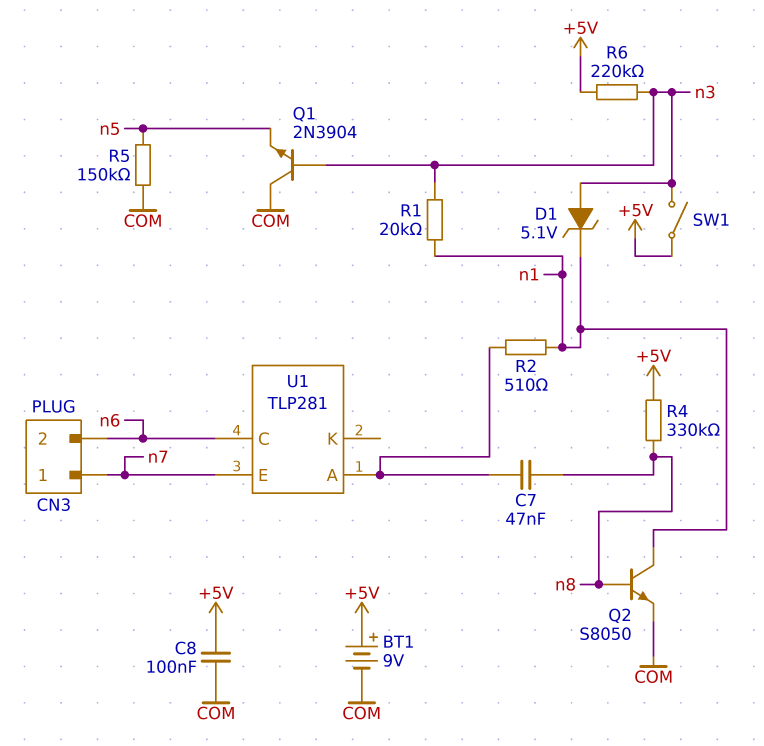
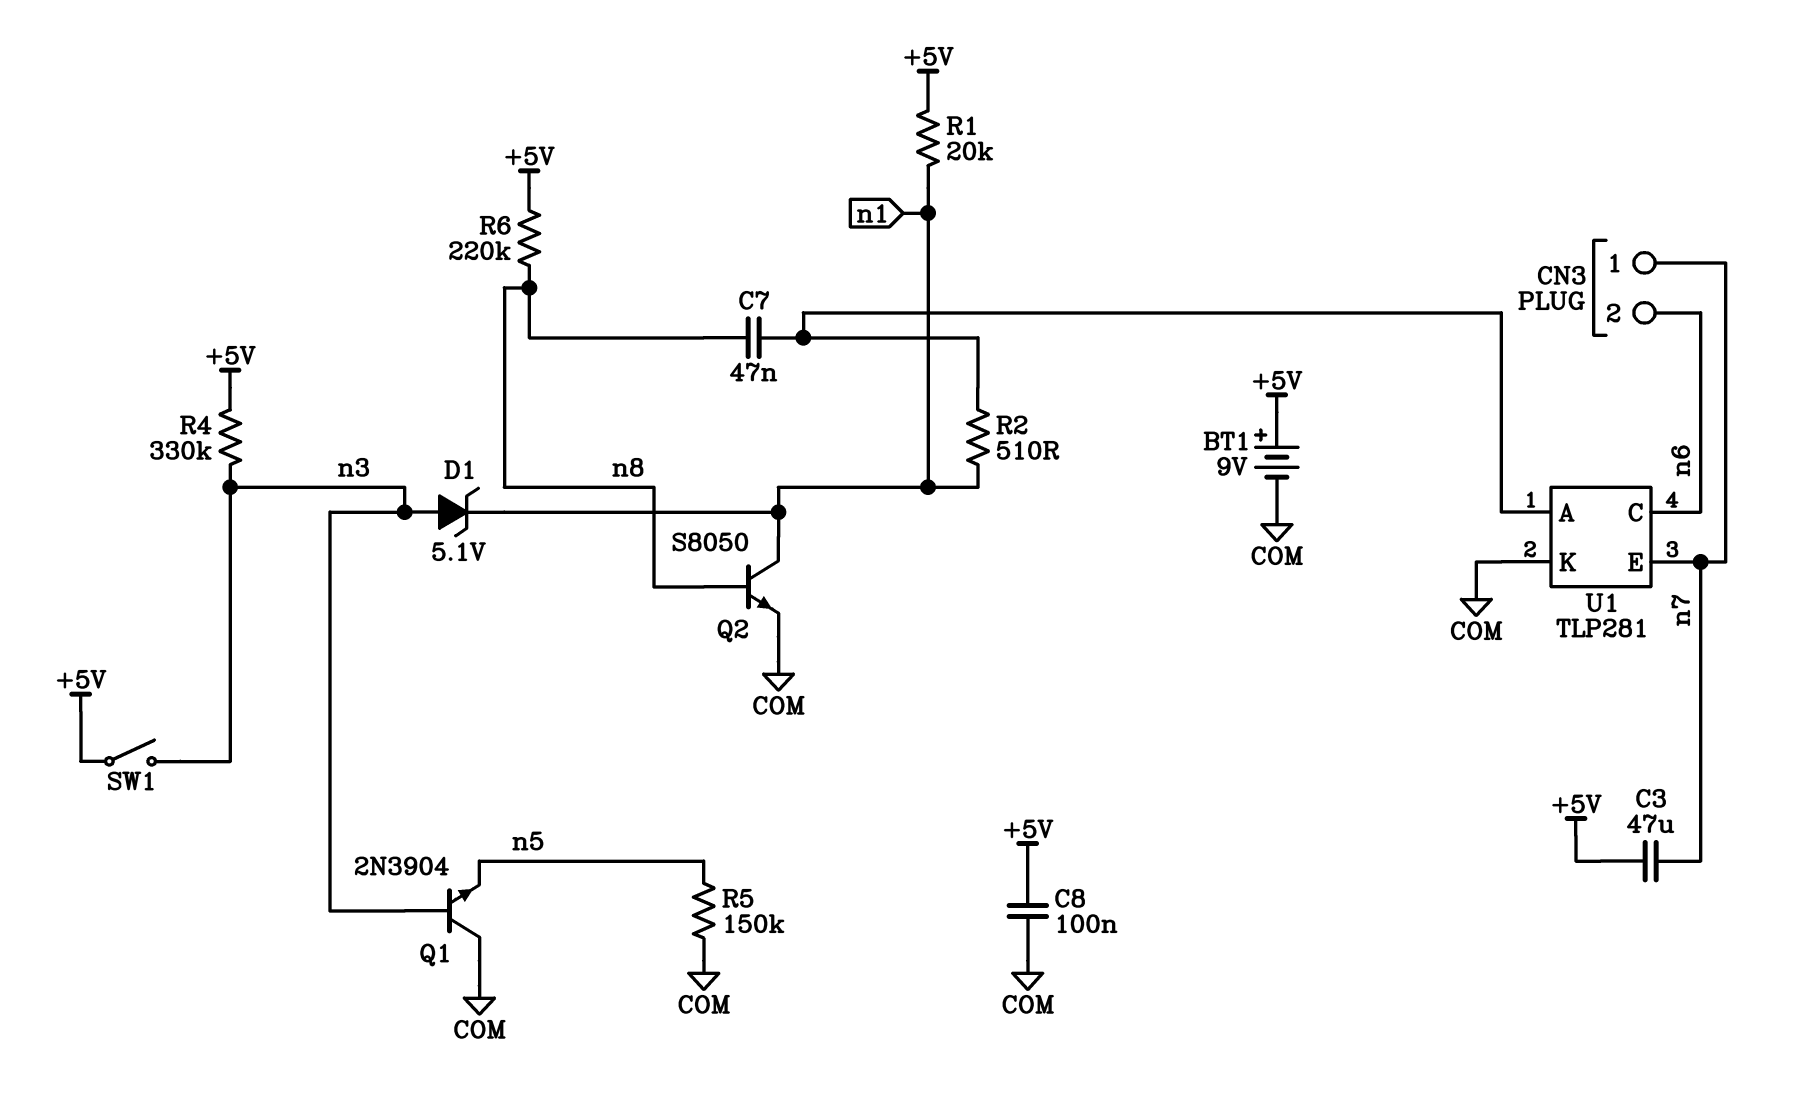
C3: none -> 47uF (+5V, n7)
R1: 20k (n1, n3) -> 20k (+5V, n1)
R4: 330k (+5V, n8) -> 330k (+5V, n3)
R6: 220k (+5V, n3) -> 220k (+5V, n8)
U1 pin K: none -> COM

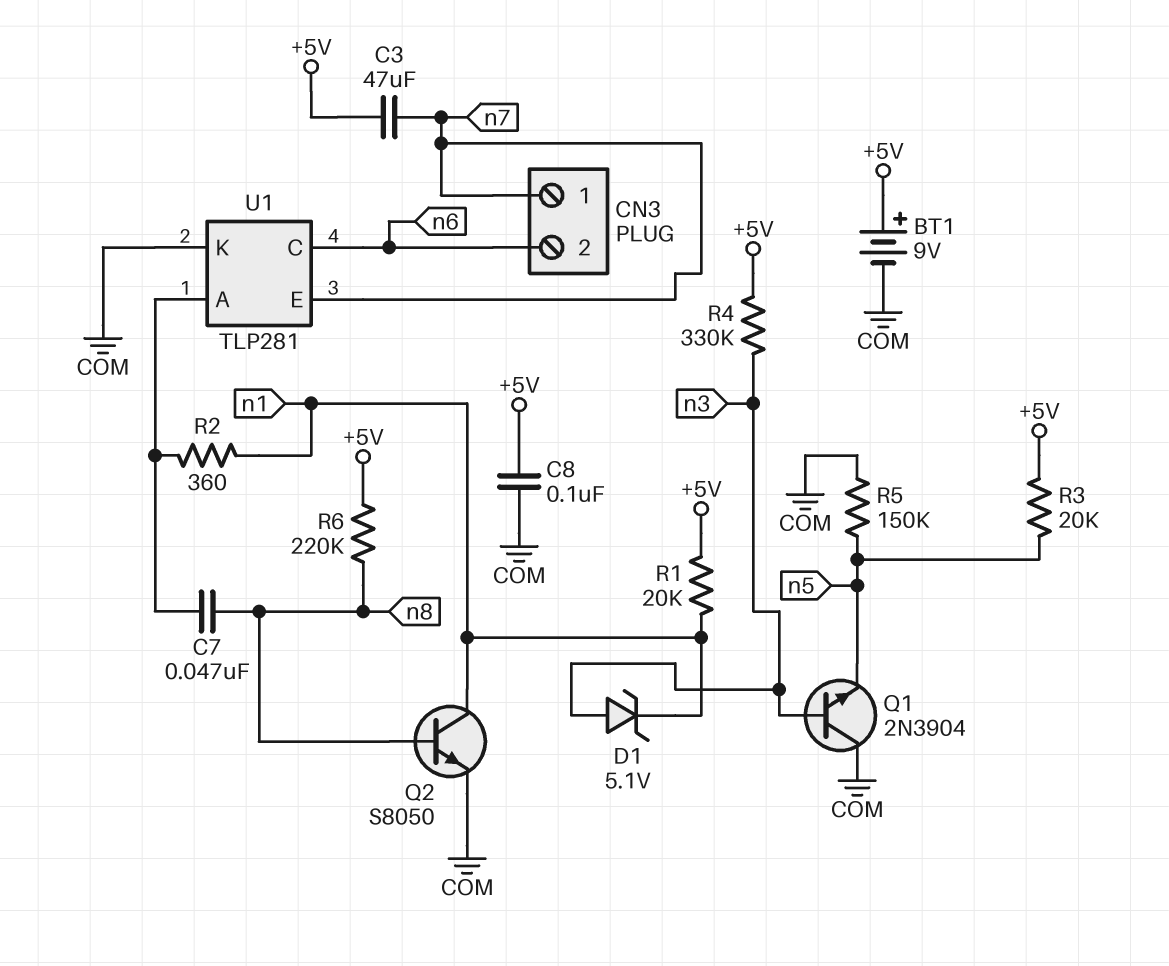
R2: 510 (U1/A, n1) -> 360 (U1/A, n1)
R3: none -> 20k (+5V, n5)
SW1: switch (+5V, n3) -> none

